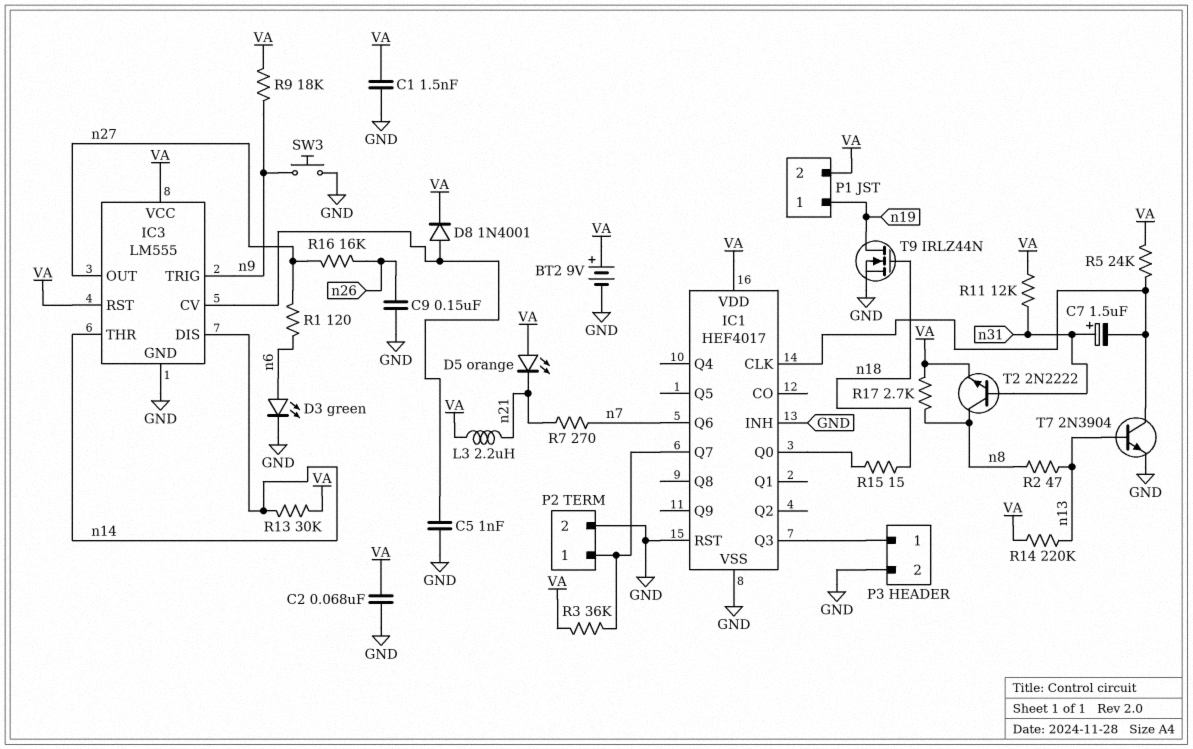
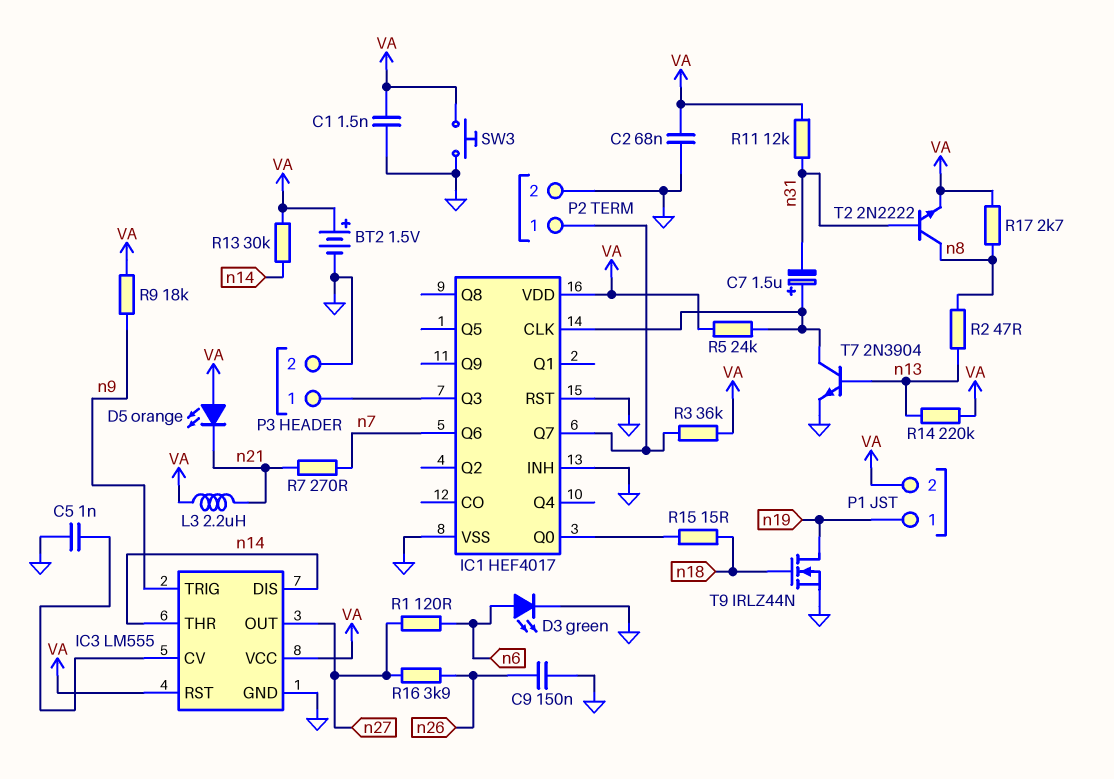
BT2: 9V (plus VA, minus GND) -> 1.5V (plus VA, minus GND)
C7: 1.5uF (plus n31, minus IC1/CLK) -> 1.5uF (plus IC1/CLK, minus n31)
D8: diode 1N4001 (A IC3/CV, K VA) -> none
R16: 16k (n26, n27) -> 3.9k (n26, n27)
SW3: button (GND, n9) -> button (GND, VA)

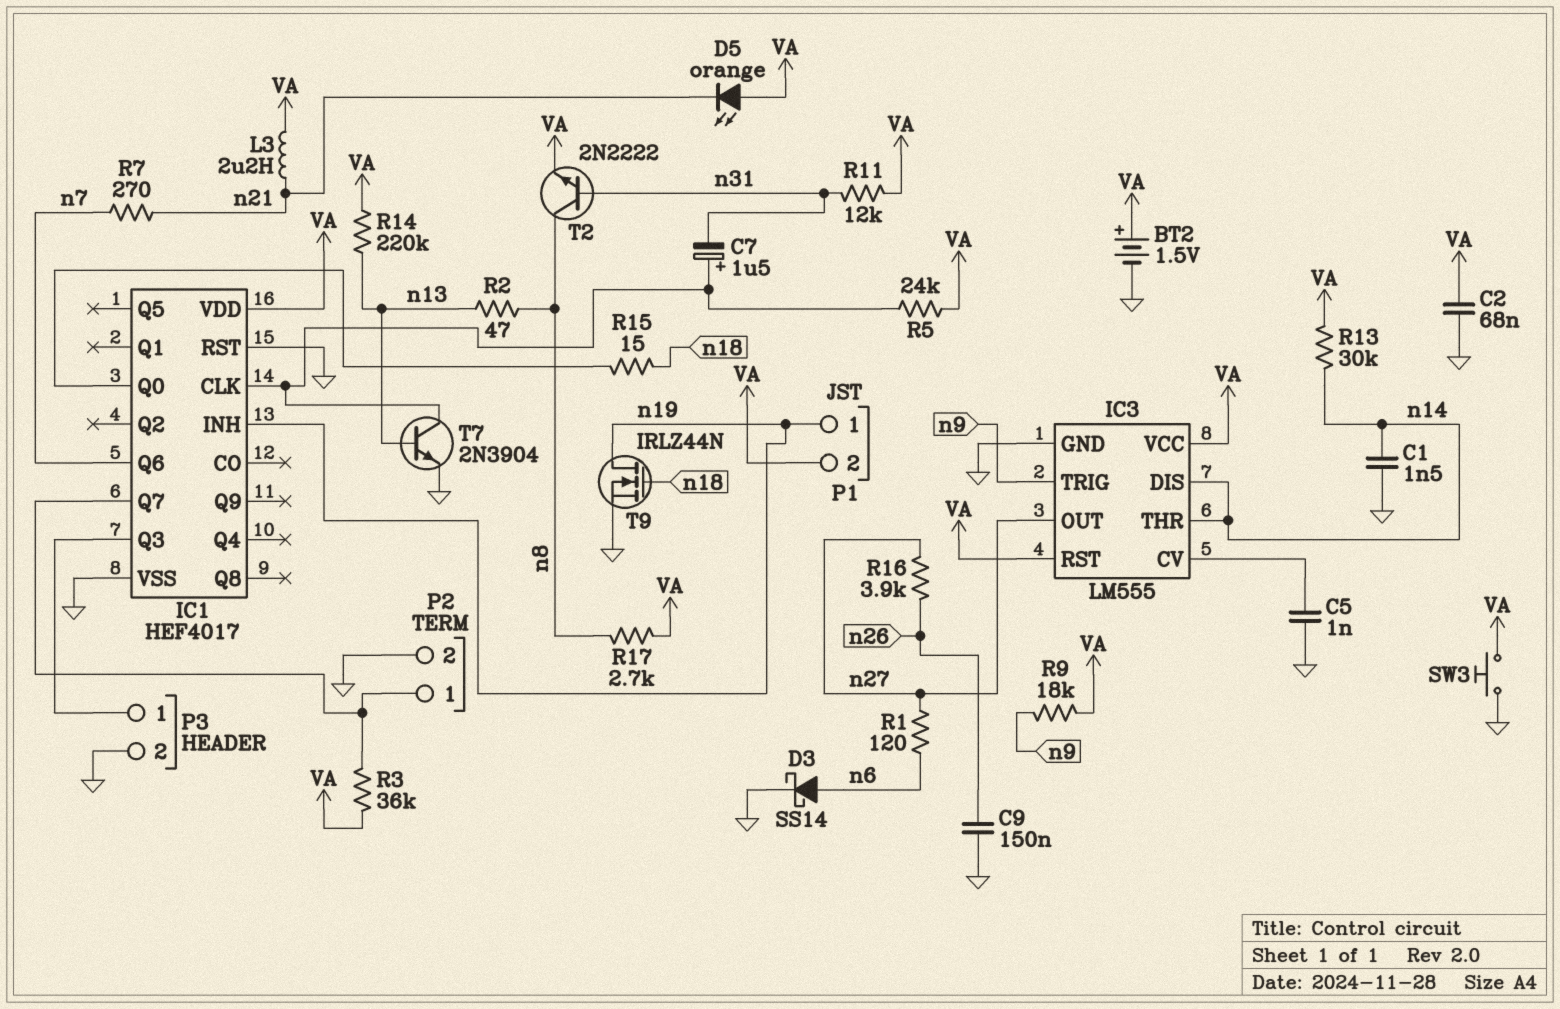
C1: 1.5nF (GND, VA) -> 1.5nF (GND, n14)
D3: LED green (A n6, K GND) -> schottky SS14 (A n6, K GND)
IC1 pin INH: GND -> n19

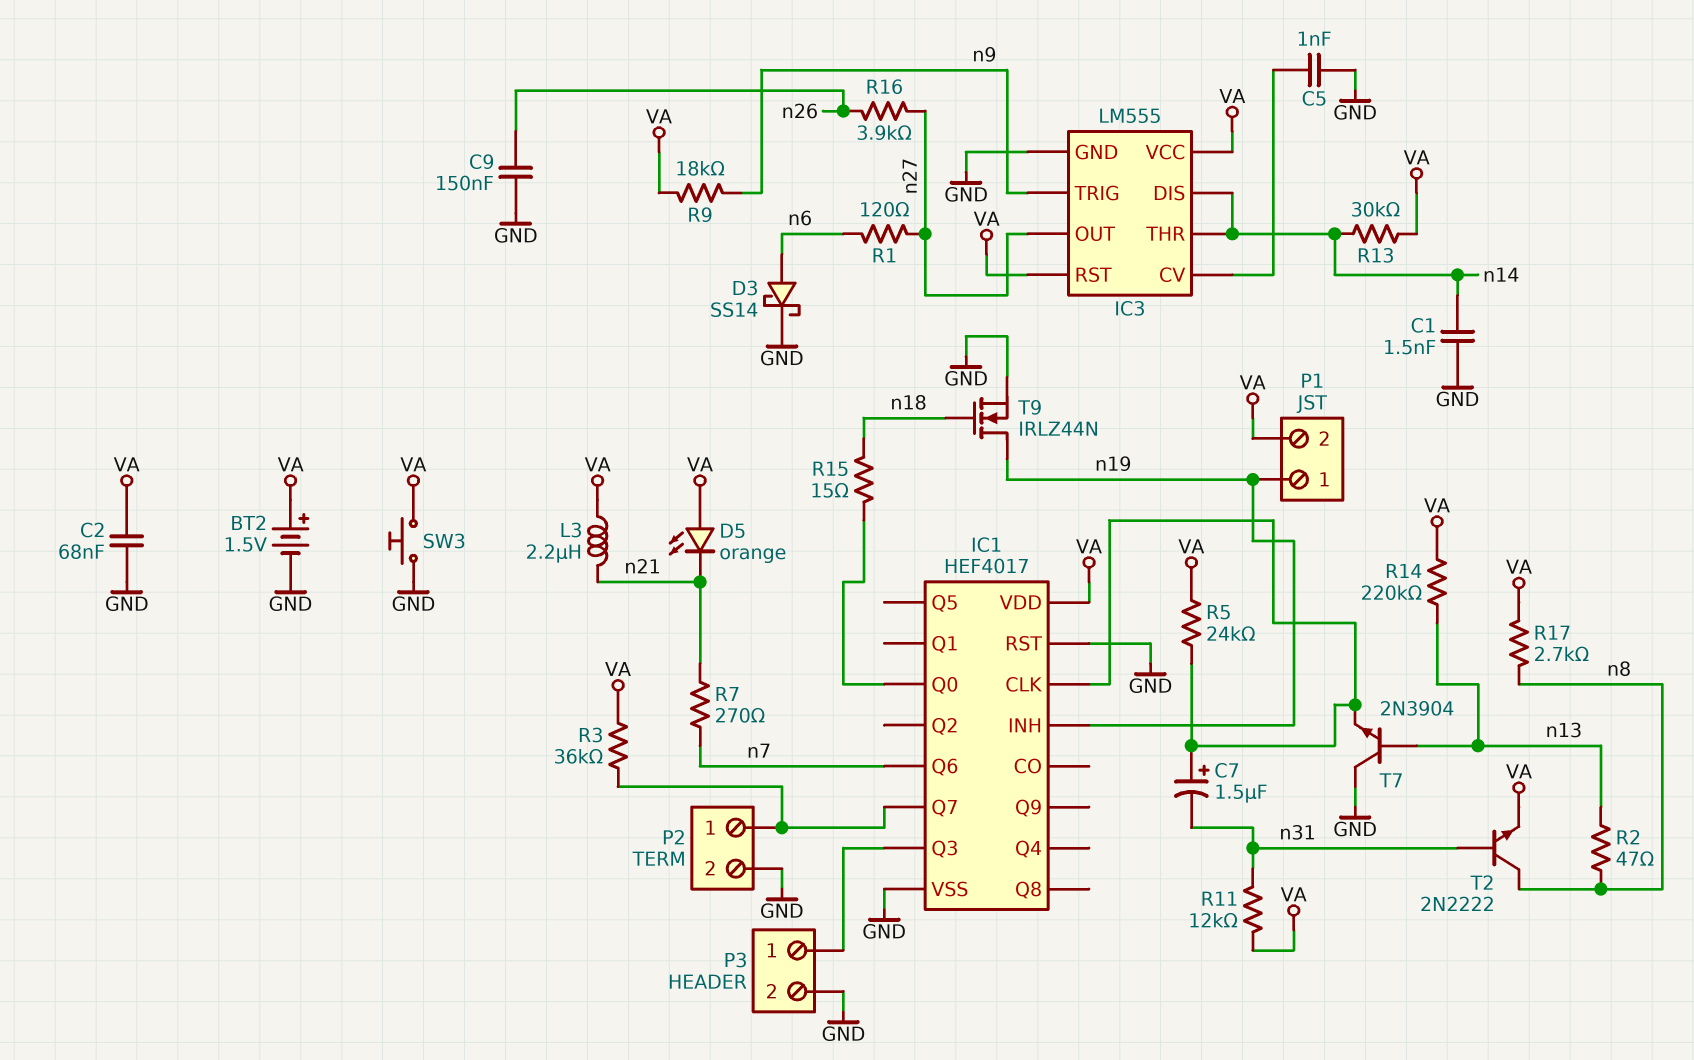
T7: NPN 2N3904 (B n13, C IC1/CLK, E GND) -> NPN 2N3904 (B n13, C GND, E IC1/CLK)

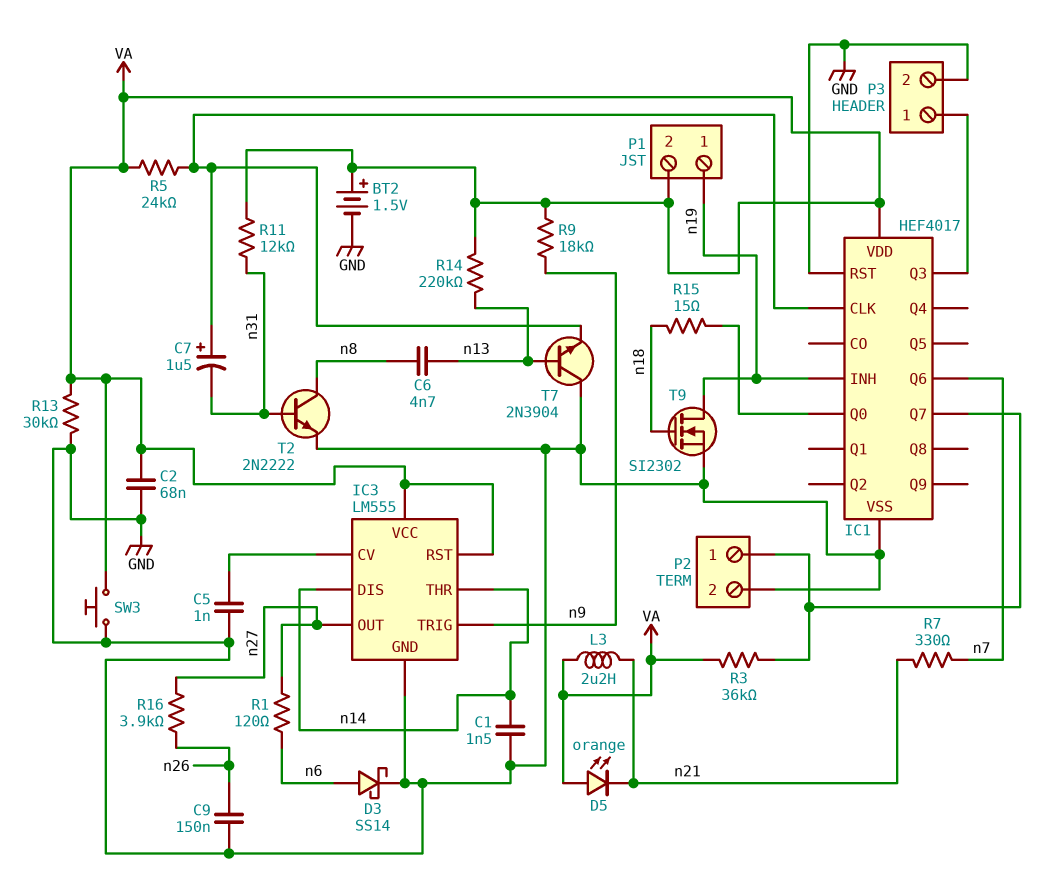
C6: none -> 4.7nF (n8, n13)
R2: 47 (n8, n13) -> none
R7: 270 (n7, n21) -> 330 (n7, n21)
R13: 30k (VA, n14) -> 30k (GND, VA)
R17: 2.7k (VA, n8) -> none
T2: NPN 2N2222 (B n31, C n8, E VA) -> NPN 2N2222 (B n31, C n8, E GND)
T9: NMOS IRLZ44N (G n18, D n19, S GND) -> NMOS SI2302 (G n18, D n19, S GND)

